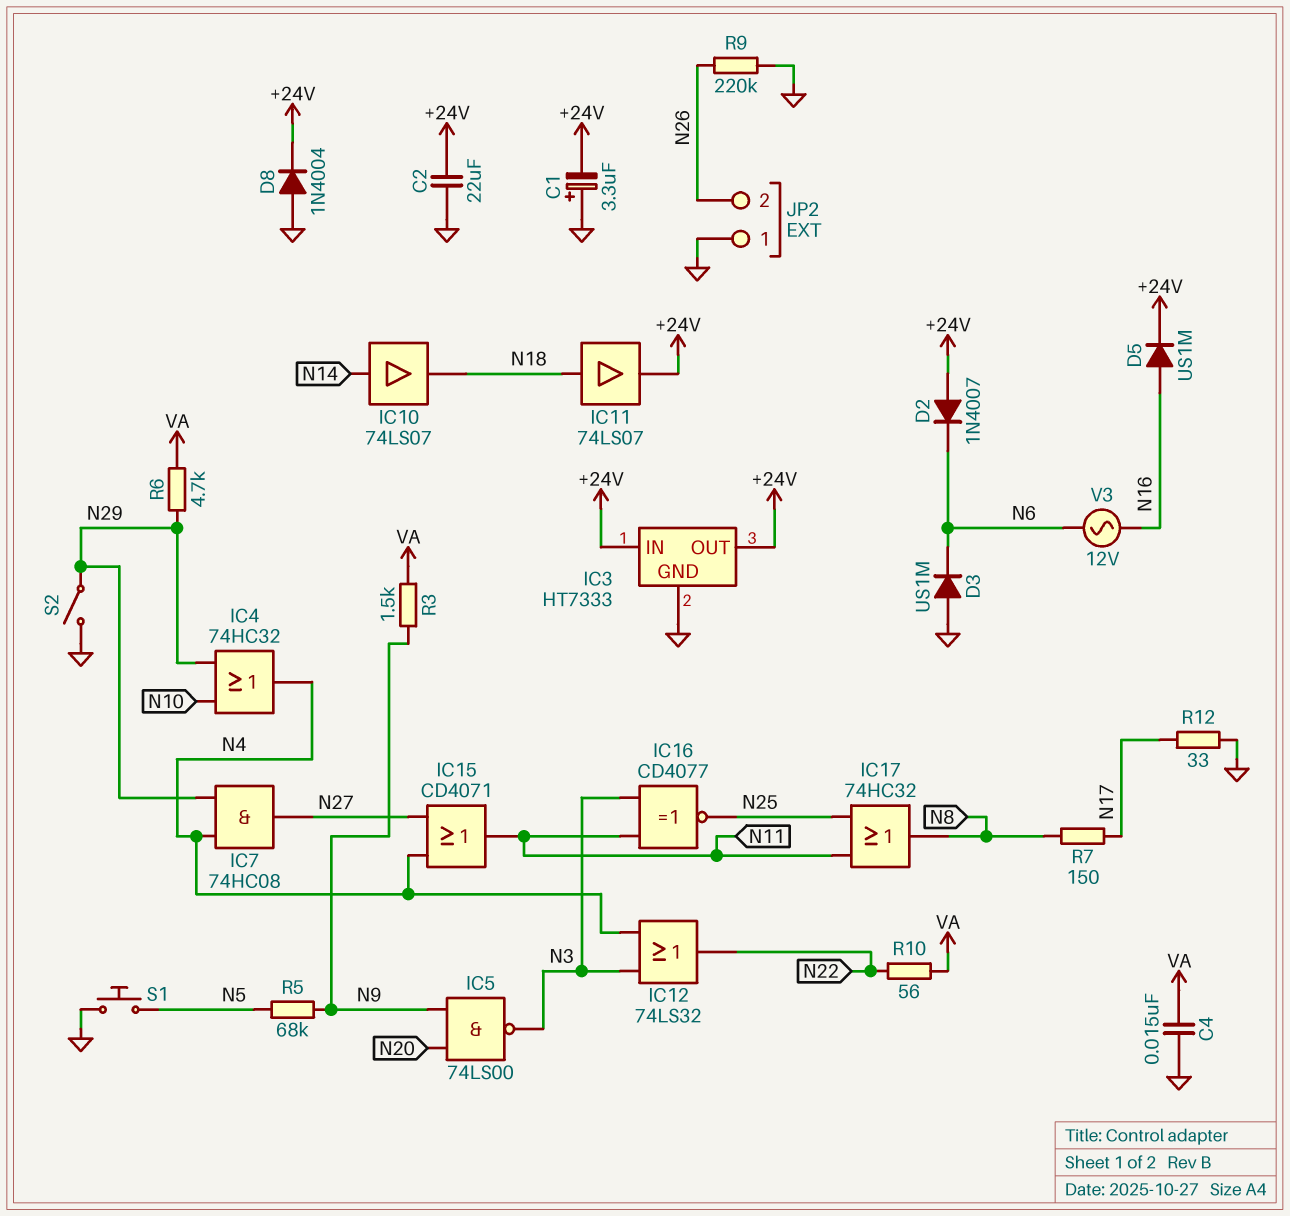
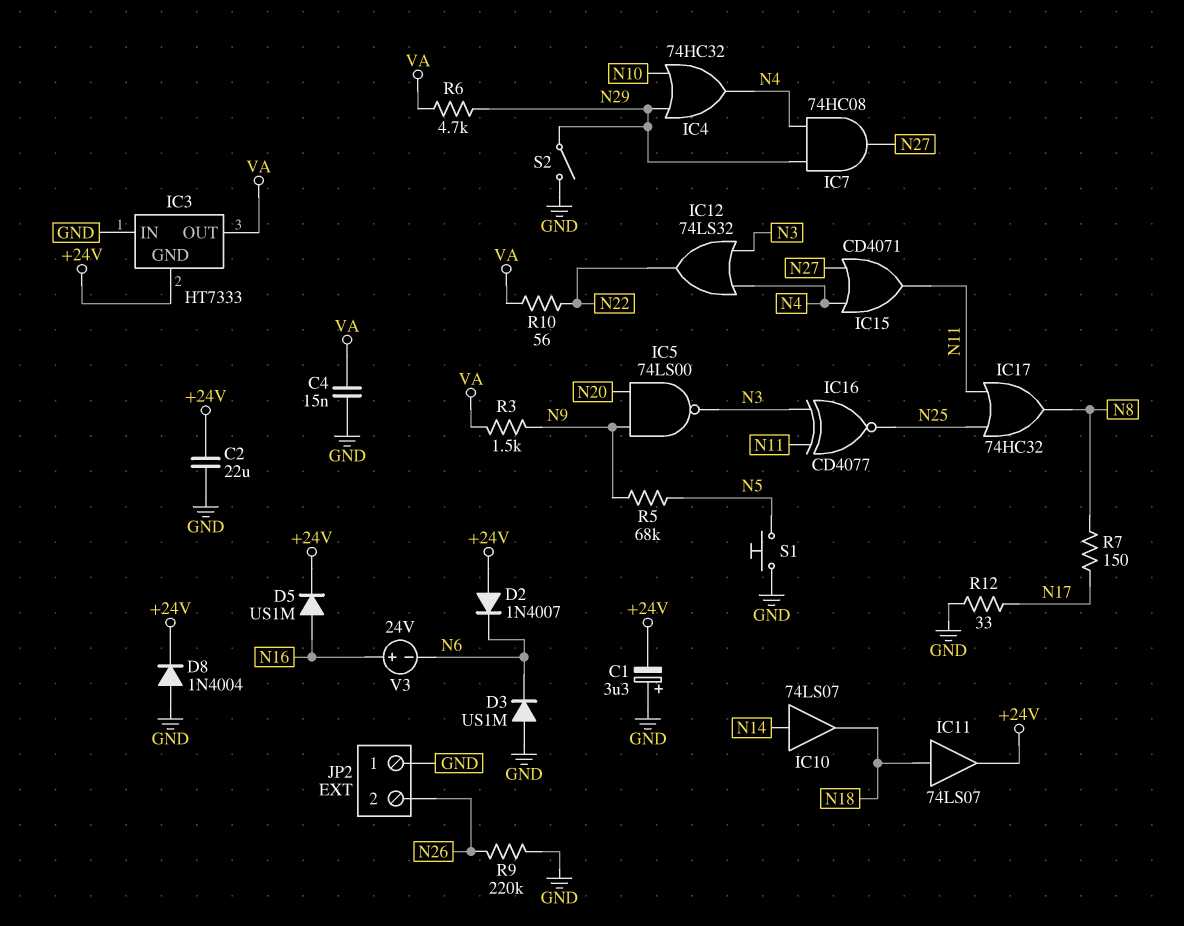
IC3 pin GND: GND -> +24V
IC3 pin IN: +24V -> GND
IC3 pin OUT: +24V -> VA
V3: AC 12V (N6, N16) -> 24V (plus N16, minus N6)

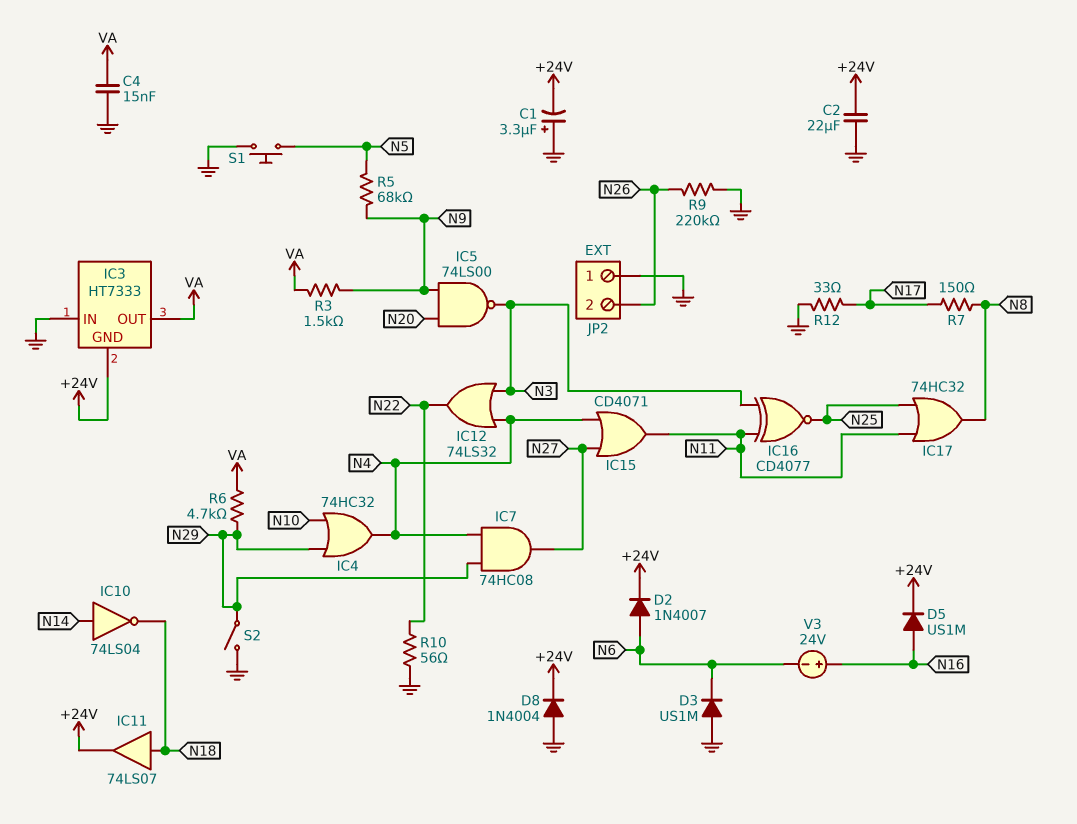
D2: diode 1N4007 (A +24V, K N6) -> diode 1N4007 (A N6, K +24V)
IC10: buffer 74LS07 (in N14, out N18) -> NOT 74LS04 (in N14, out N18)
R10: 56 (N22, VA) -> 56 (GND, N22)

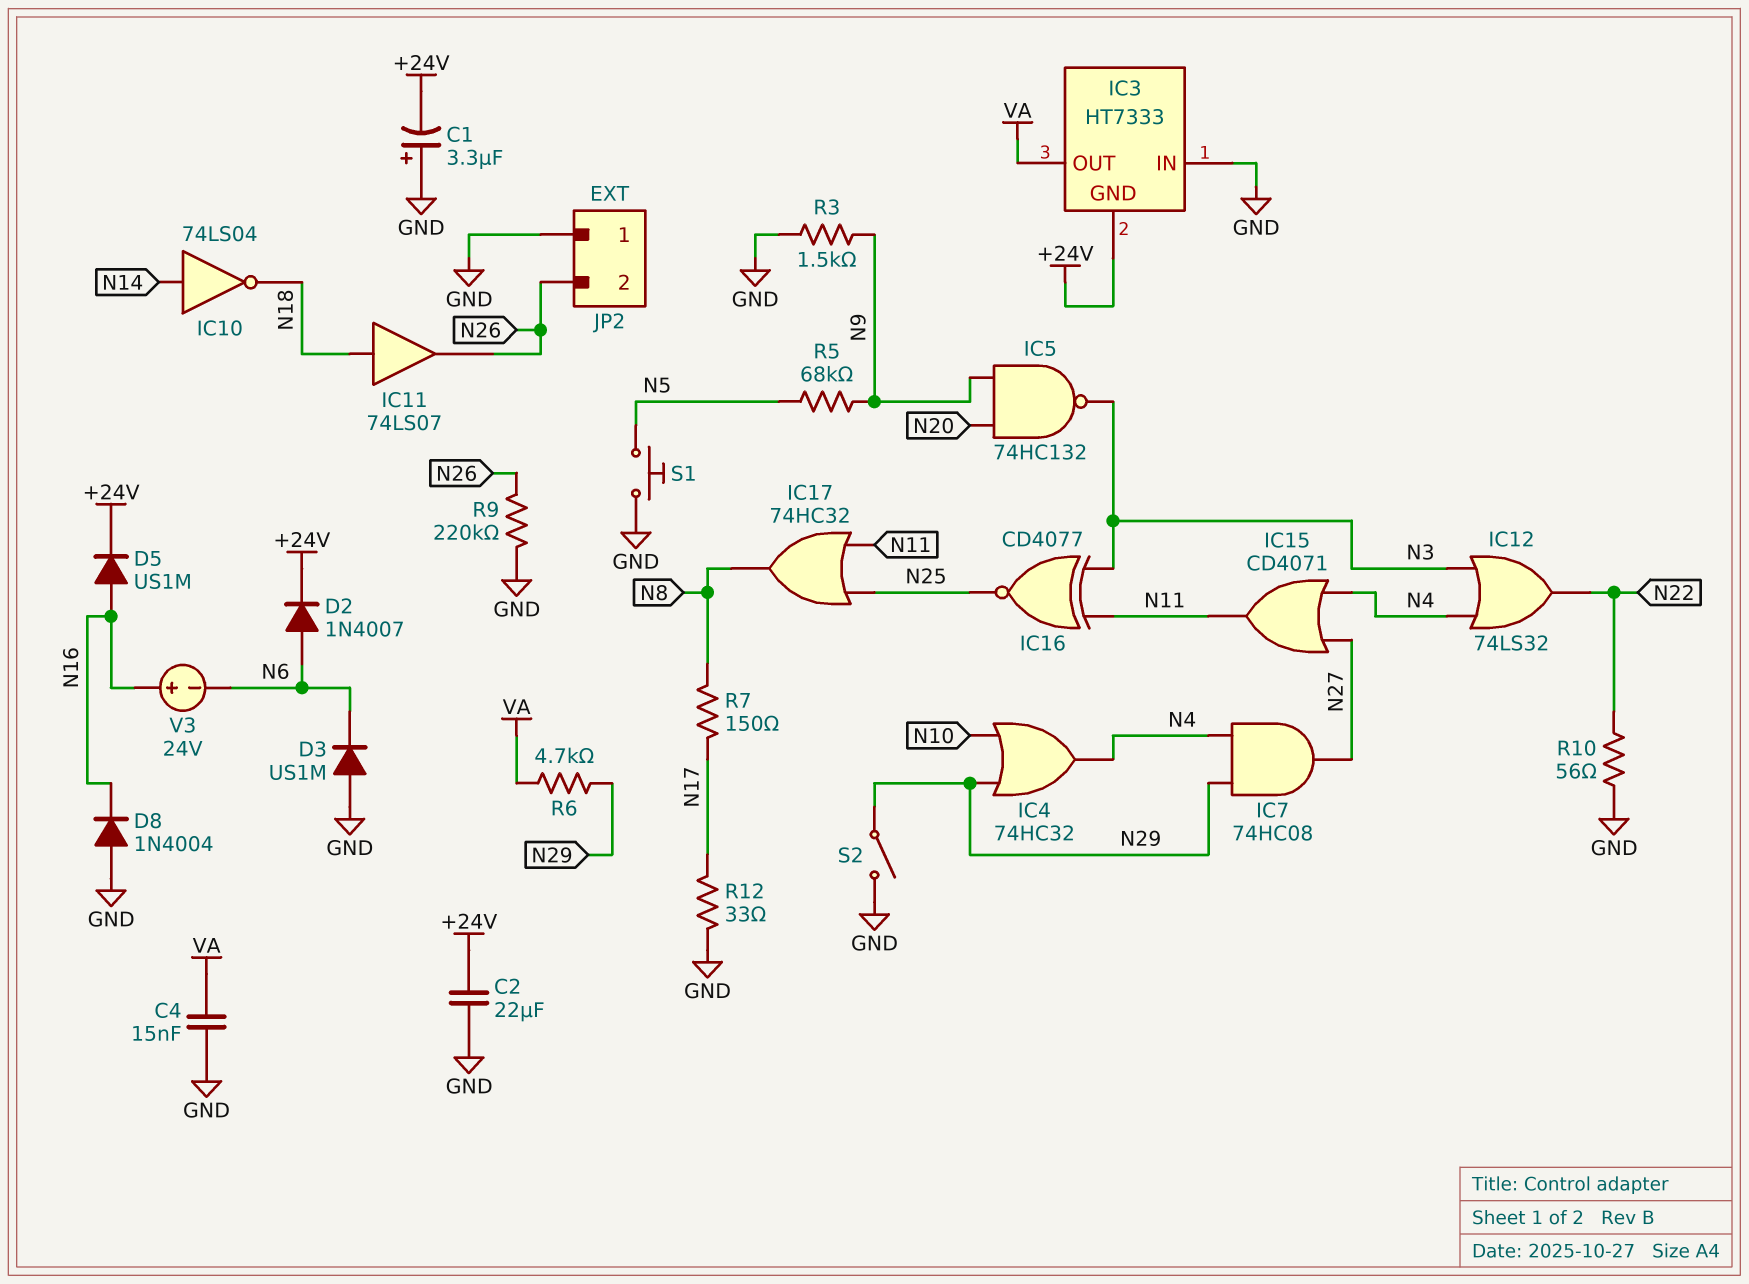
D8: diode 1N4004 (A GND, K +24V) -> diode 1N4004 (A GND, K N16)
IC5: NAND 74LS00 (in N9, in N20, out N3) -> NAND 74HC132 (in N9, in N20, out N3)
IC11: buffer 74LS07 (in N18, out +24V) -> buffer 74LS07 (in N18, out N26)
R3: 1.5k (N9, VA) -> 1.5k (GND, N9)

